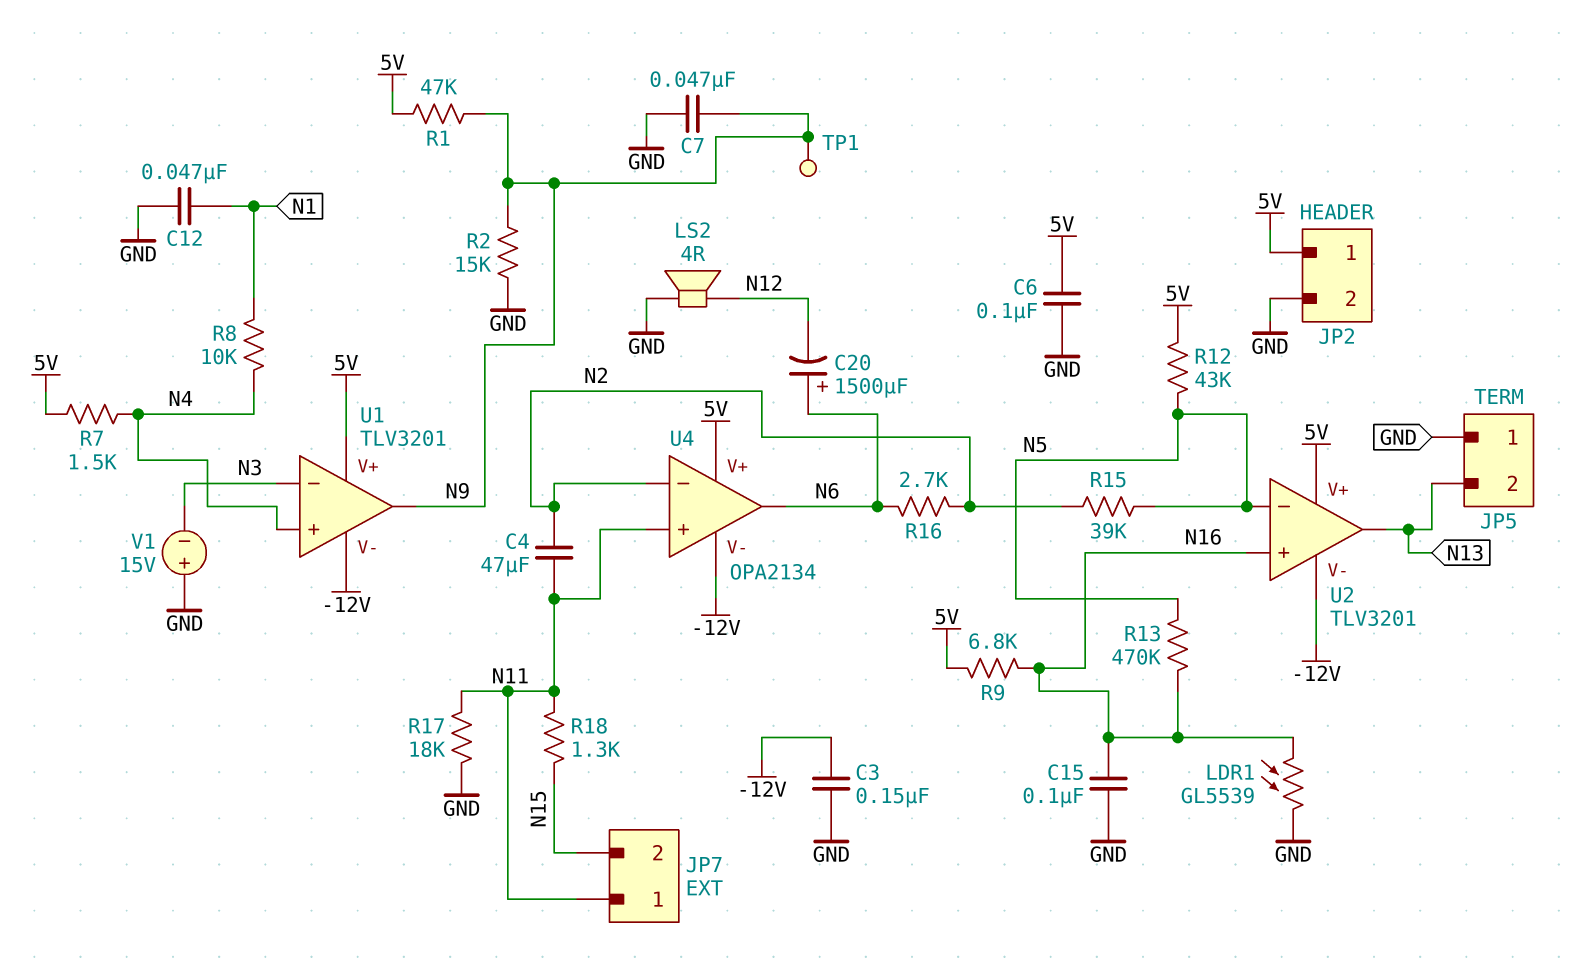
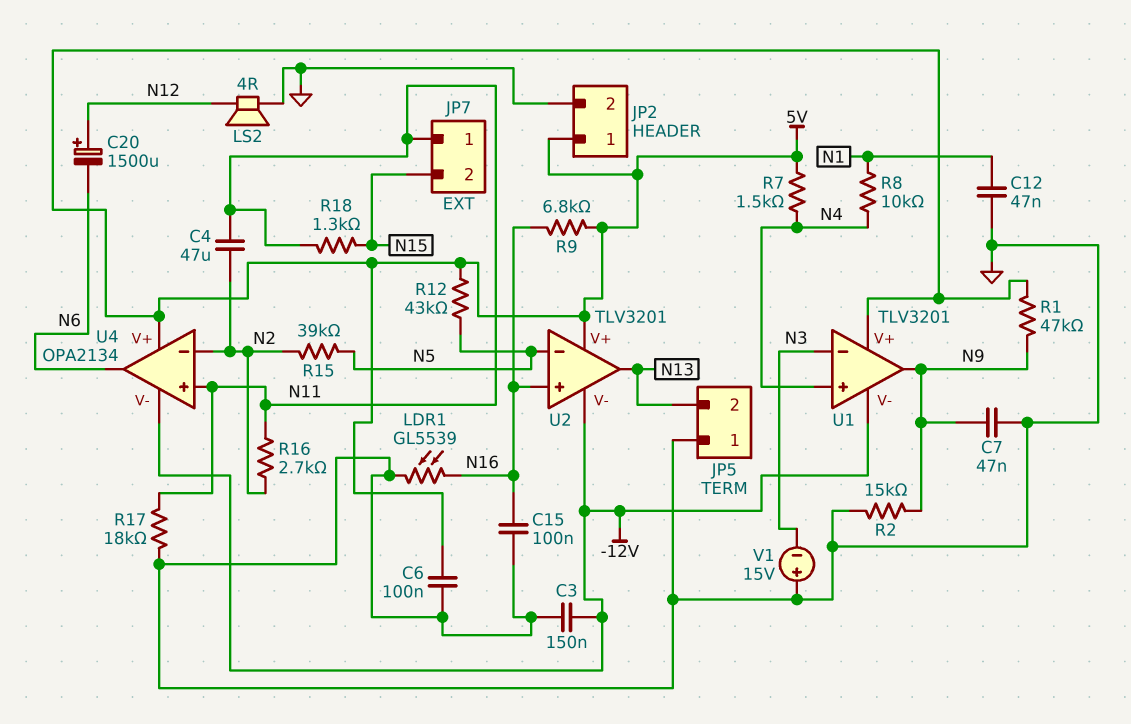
C20: 1500uF (plus N6, minus N12) -> 1500uF (plus N12, minus N6)
R13: 470k (N5, N16) -> none
R16: 2.7k (N2, N6) -> 2.7k (N2, N11)
TP1: test point (N9) -> none

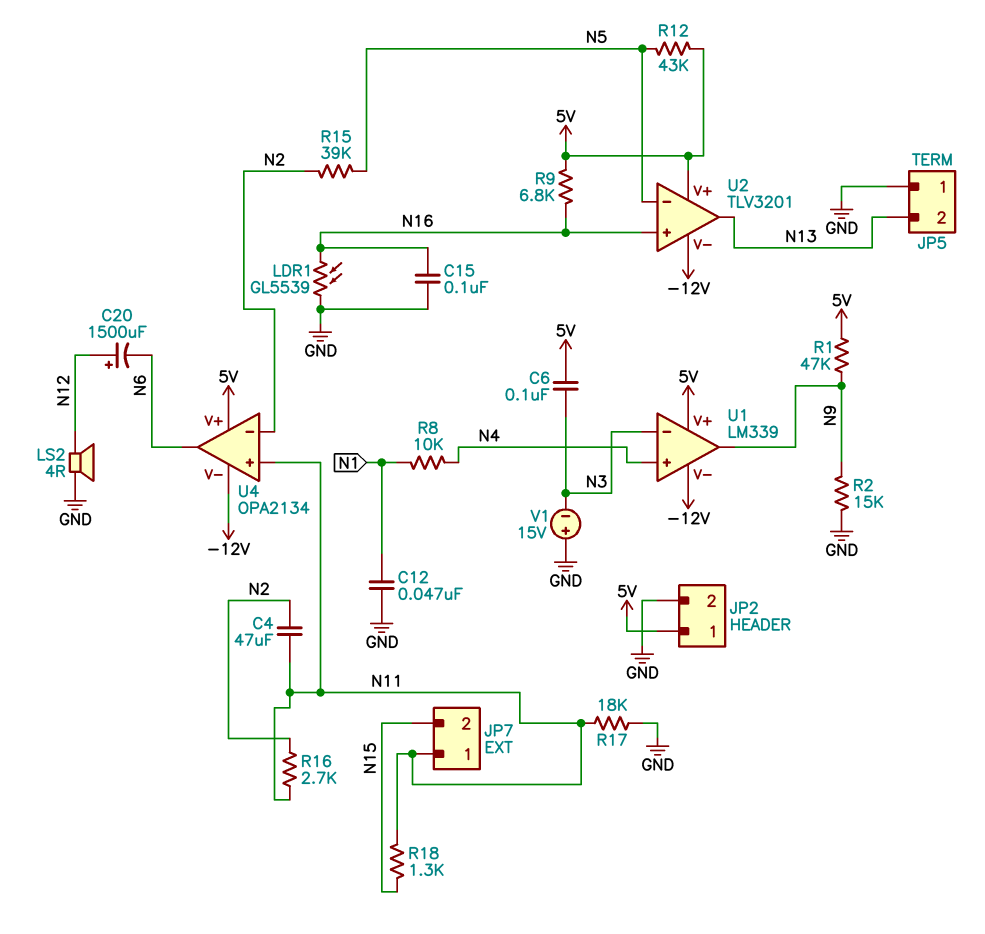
C3: 150nF (-12V, GND) -> none
C6: 100nF (5V, GND) -> 100nF (5V, N3)
C7: 47nF (GND, N9) -> none
R7: 1.5k (5V, N4) -> none
U1: TLV3201 -> LM339

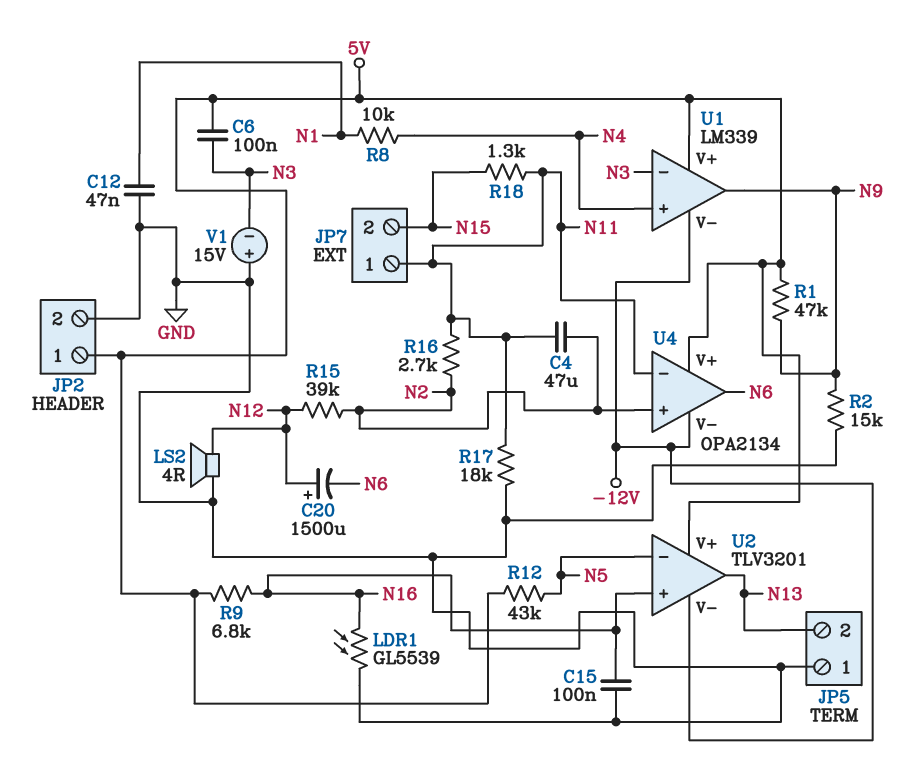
R15: 39k (N2, N5) -> 39k (N2, N12)
U4 pin in+: N11 -> N2
U4 pin in-: N2 -> N11

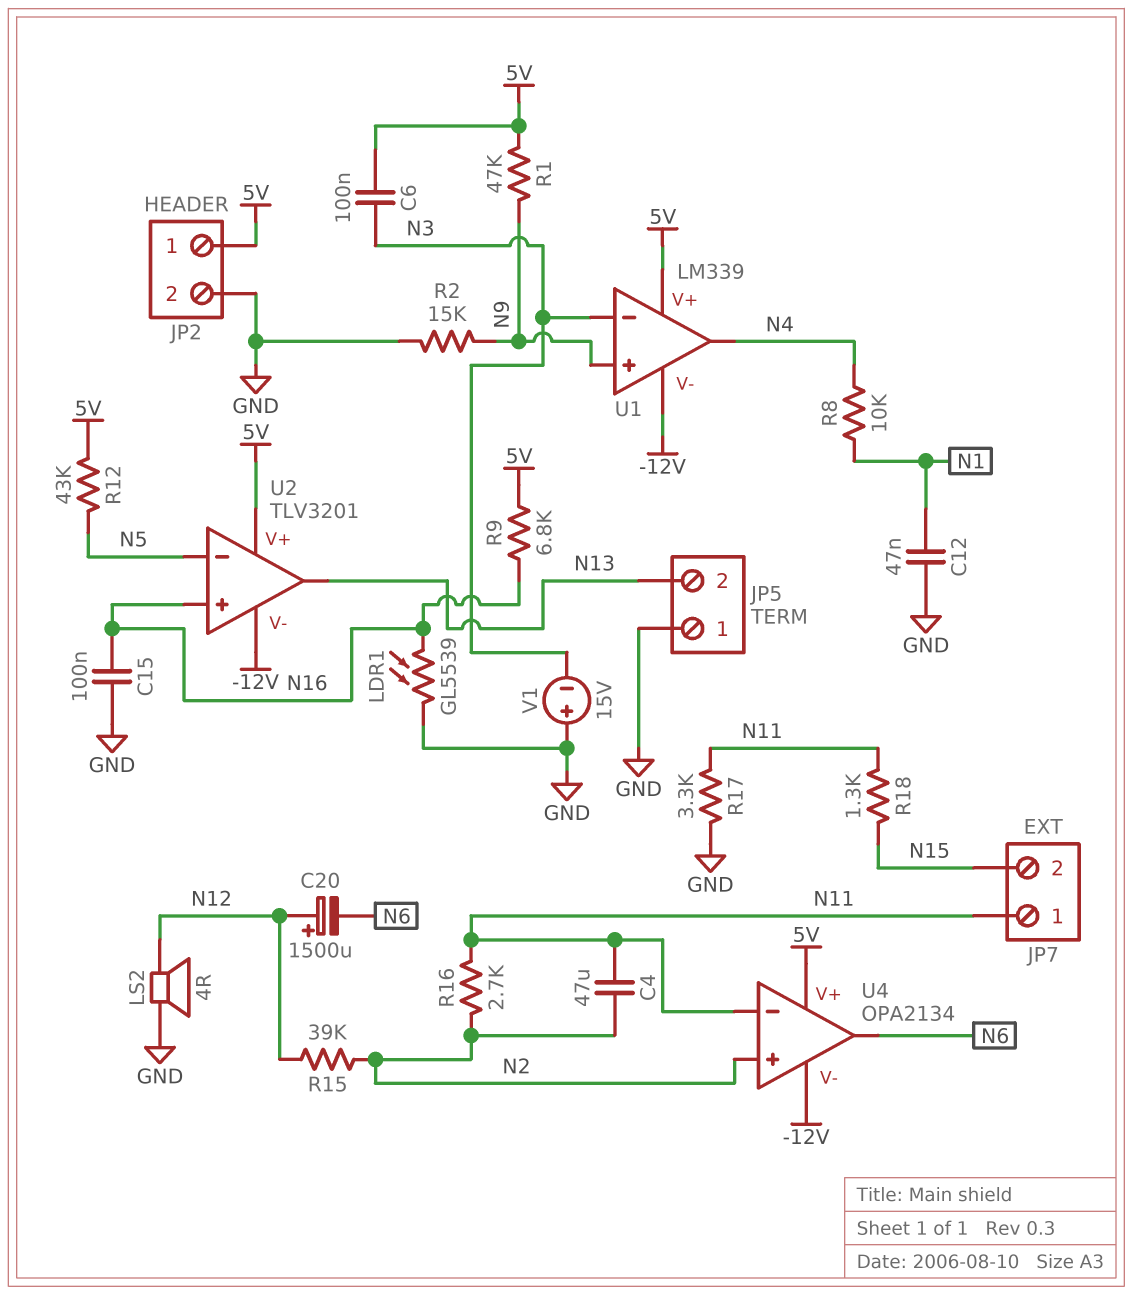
R17: 18k (GND, N11) -> 3.3k (GND, N11)
U1 pin in+: N4 -> N9
U1 pin out: N9 -> N4

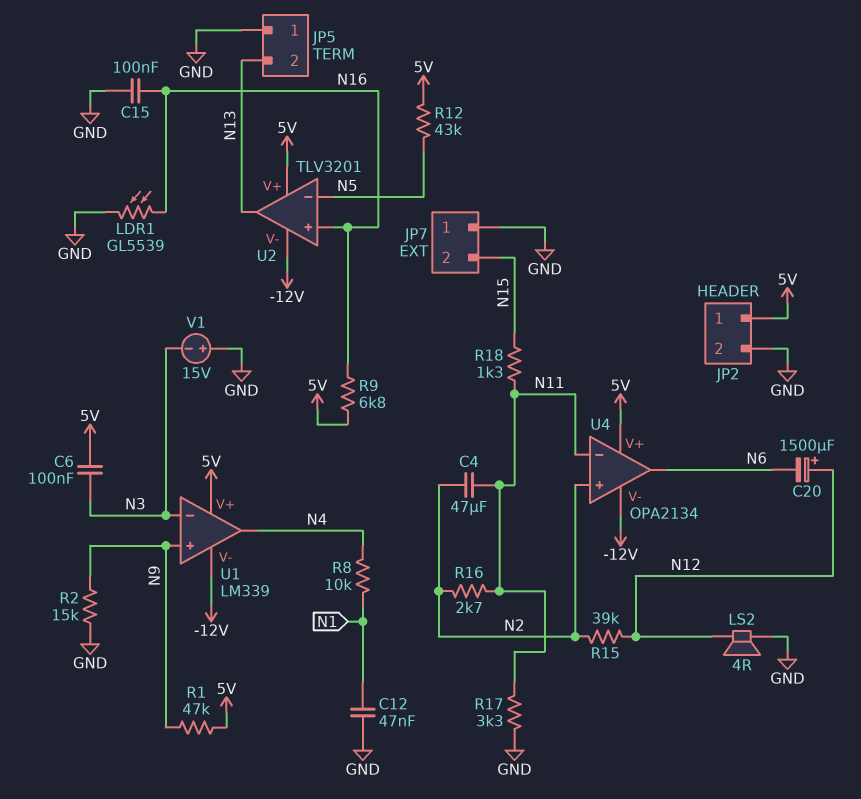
JP7 pin 1: N11 -> GND

